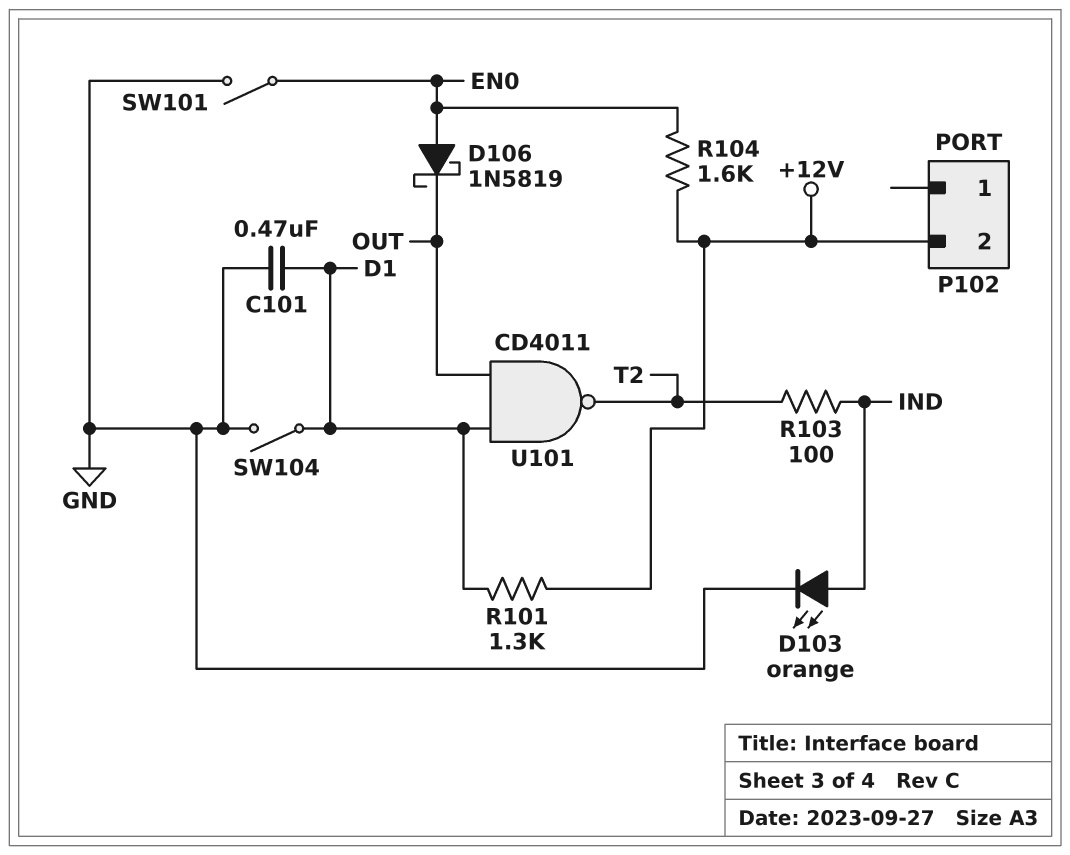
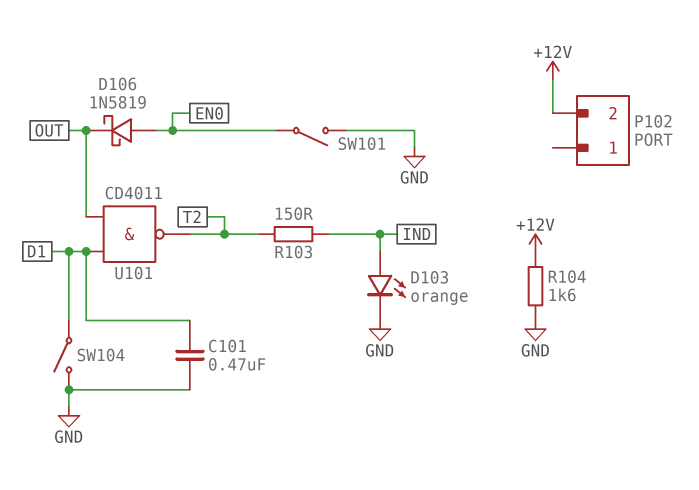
R101: 1.3k (+12V, D1) -> none
R103: 100 (IND, T2) -> 150 (IND, T2)
R104: 1.6k (+12V, EN0) -> 1.6k (+12V, GND)

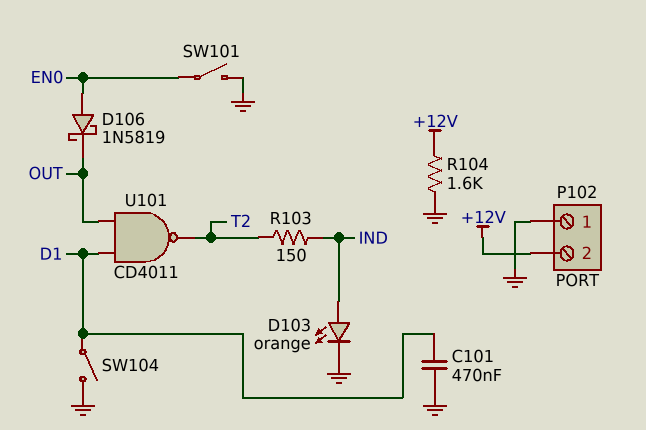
P102 pin 1: none -> GND

